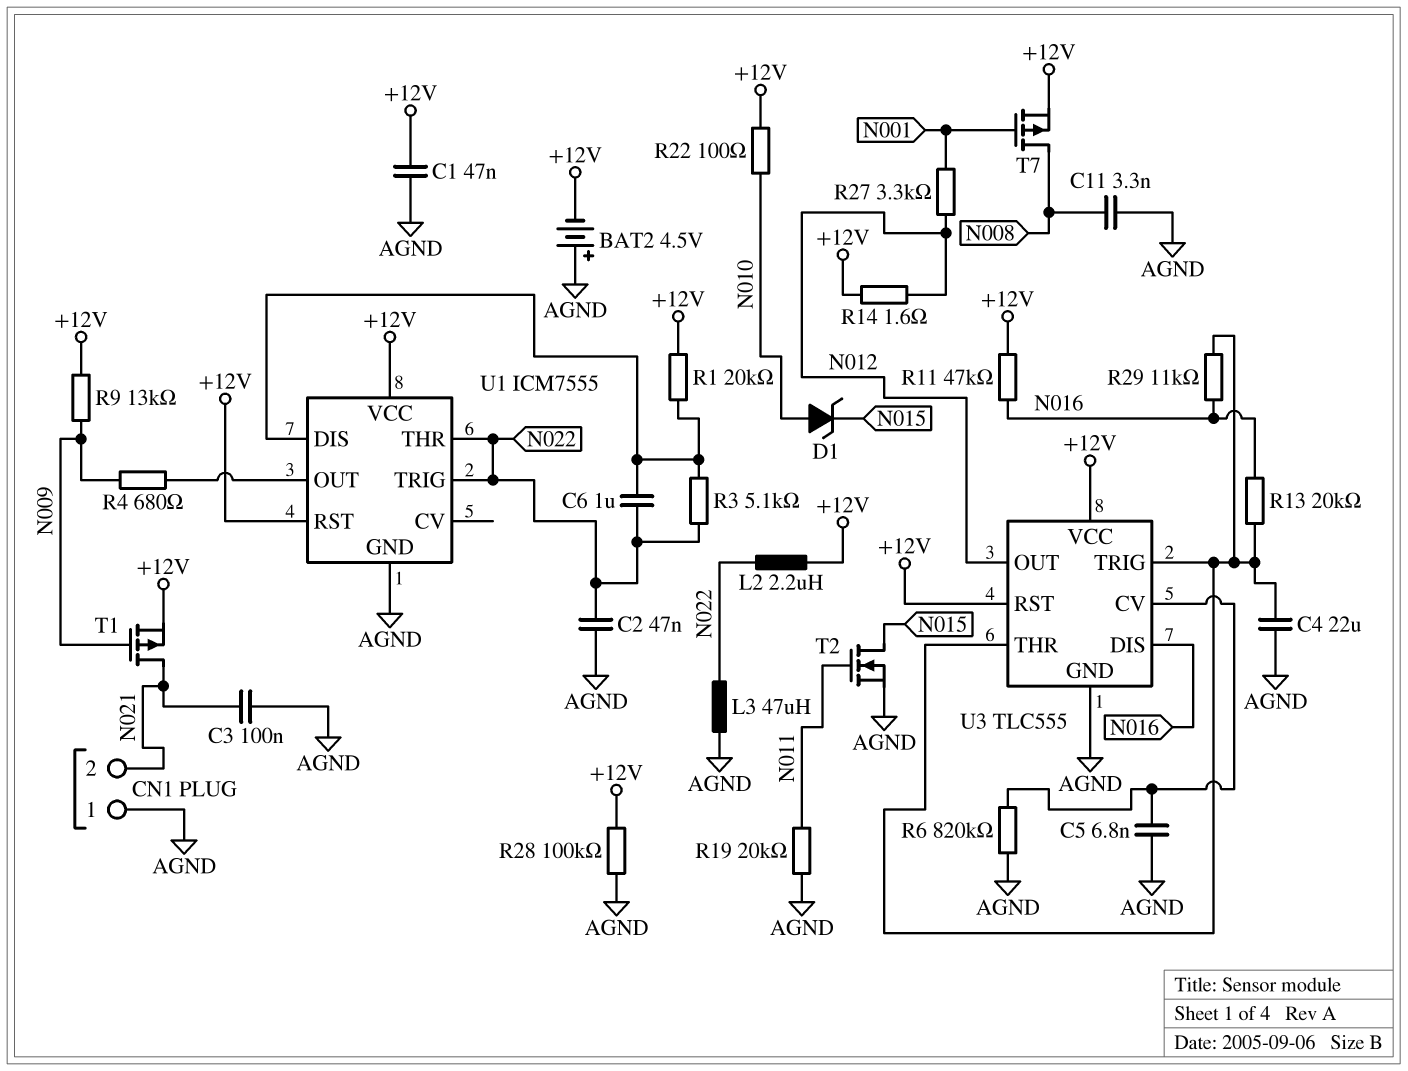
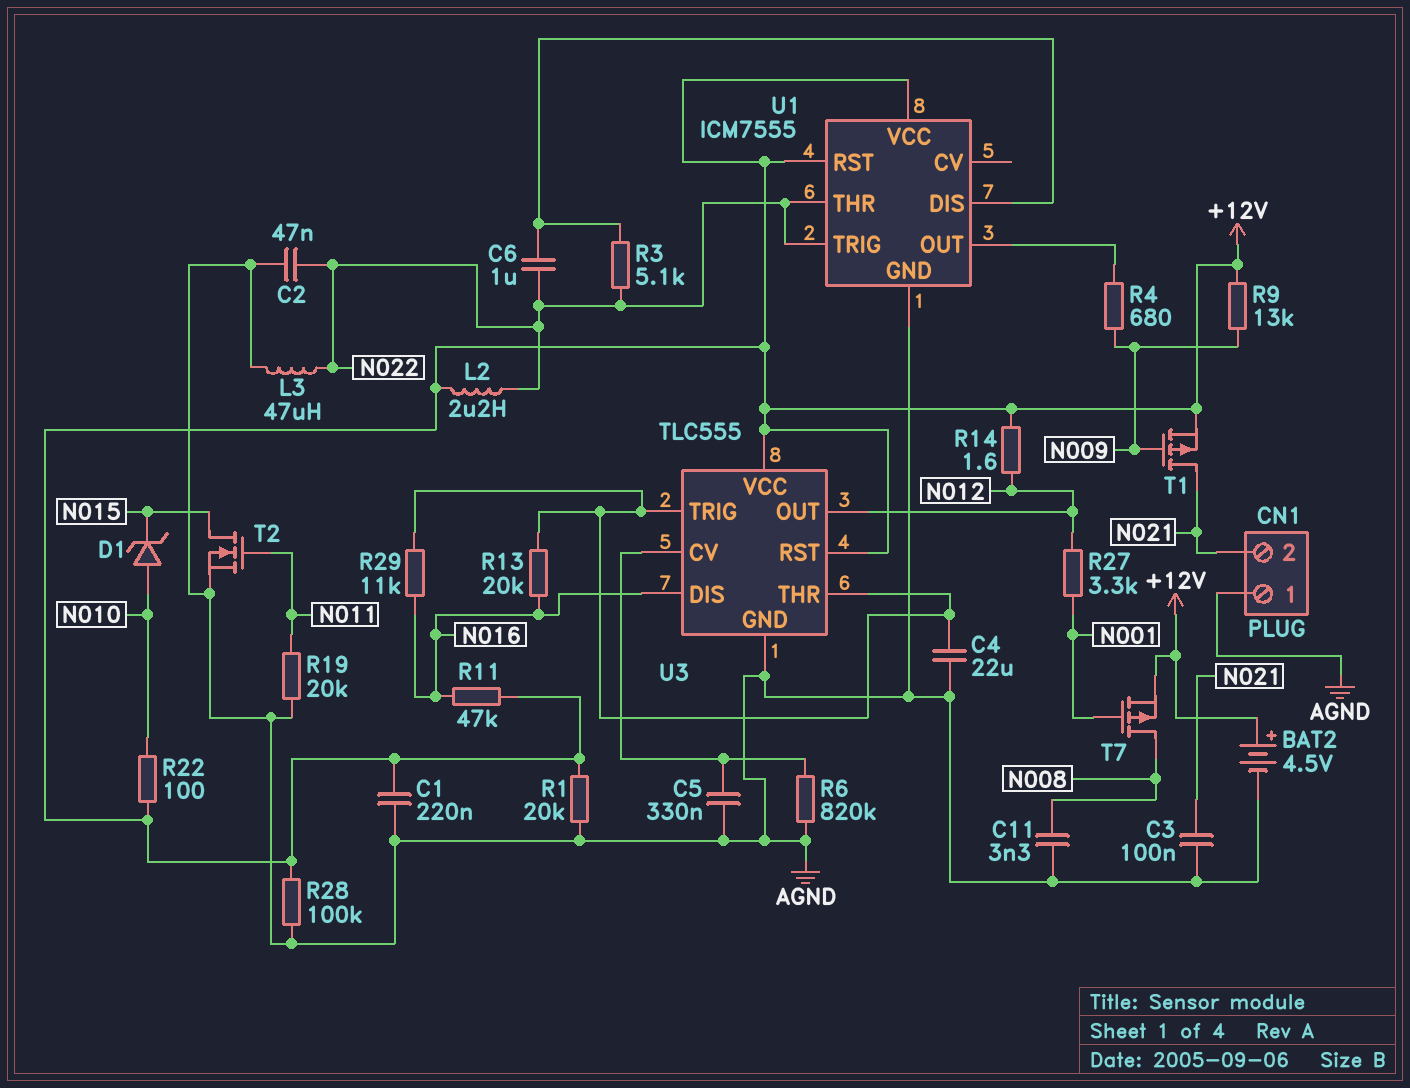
BAT2: 4.5V (plus AGND, minus +12V) -> 4.5V (plus +12V, minus AGND)
C1: 47nF (+12V, AGND) -> 220nF (+12V, AGND)
C5: 6.8nF (AGND, U3/CV) -> 330nF (AGND, U3/CV)
R1: 20k (+12V, U1/DIS) -> 20k (+12V, AGND)

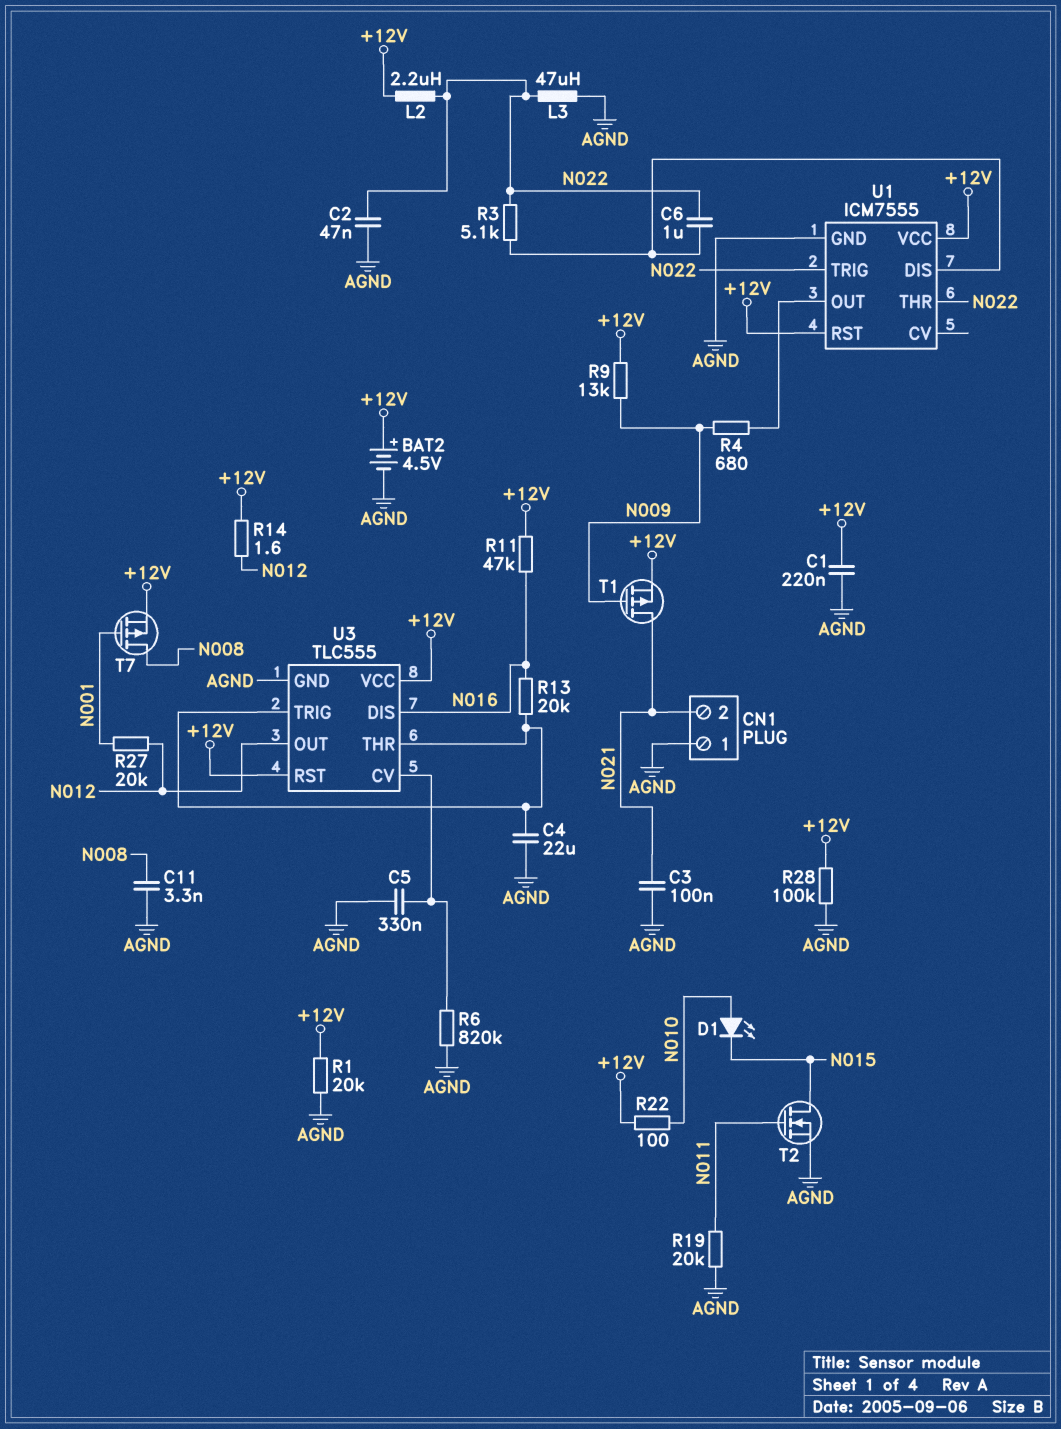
D1: zener (A N010, K N015) -> LED (A N010, K N015)
R27: 3.3k (N001, N012) -> 20k (N001, N012)
R29: 11k (N016, U3/THR) -> none

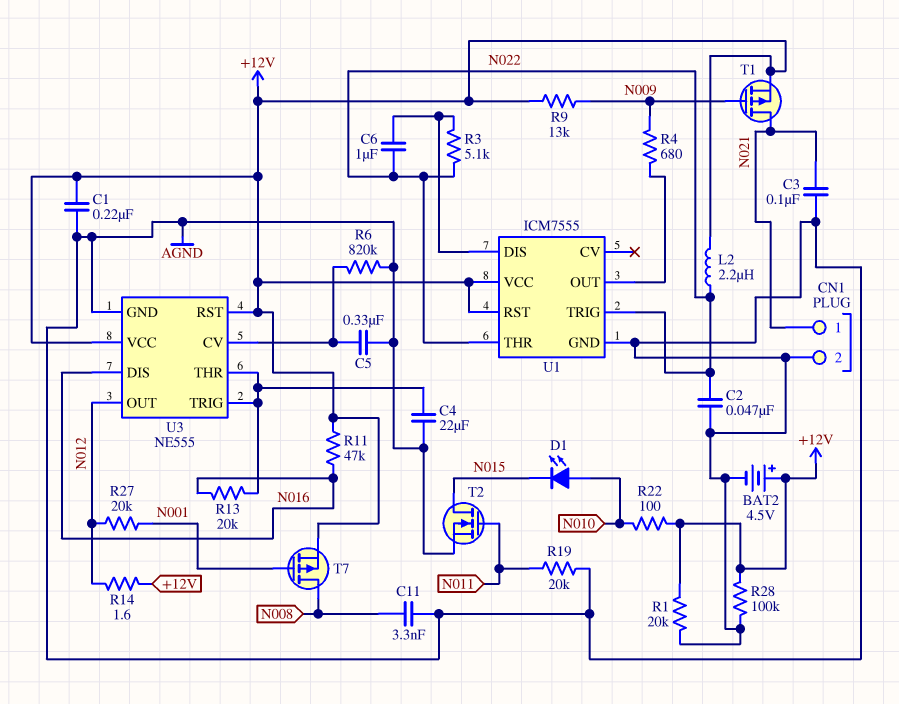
CN1 pin 1: AGND -> N021
CN1 pin 2: N021 -> AGND
L3: 47uH (AGND, N022) -> none
U3: TLC555 -> NE555

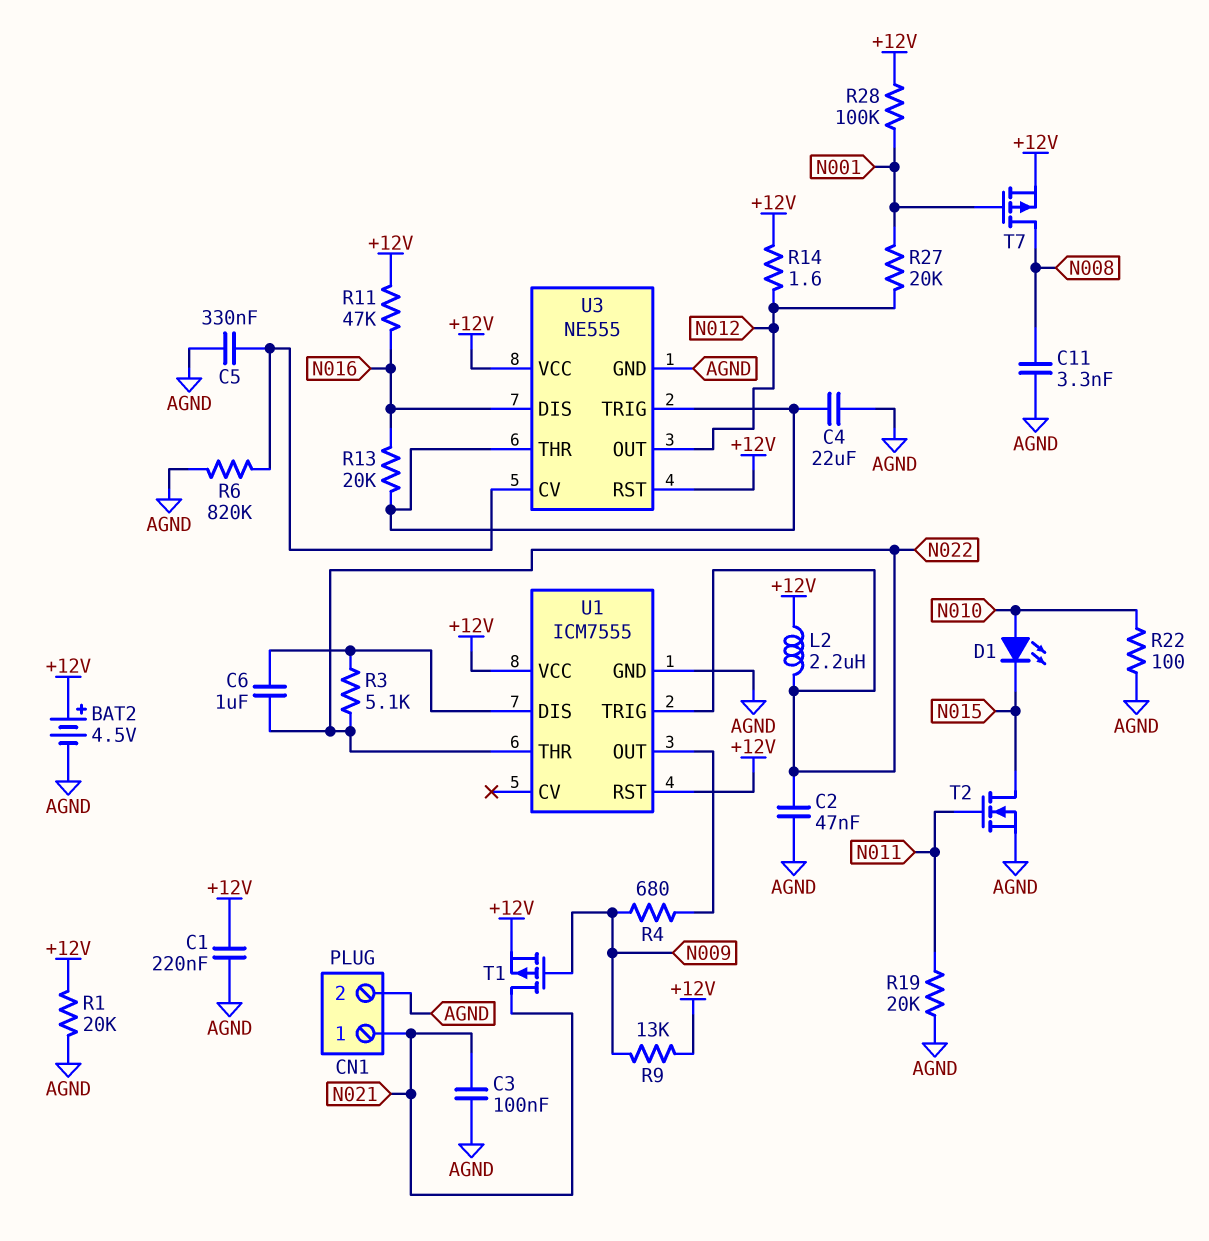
R22: 100 (+12V, N010) -> 100 (AGND, N010)
R28: 100k (+12V, AGND) -> 100k (+12V, N001)

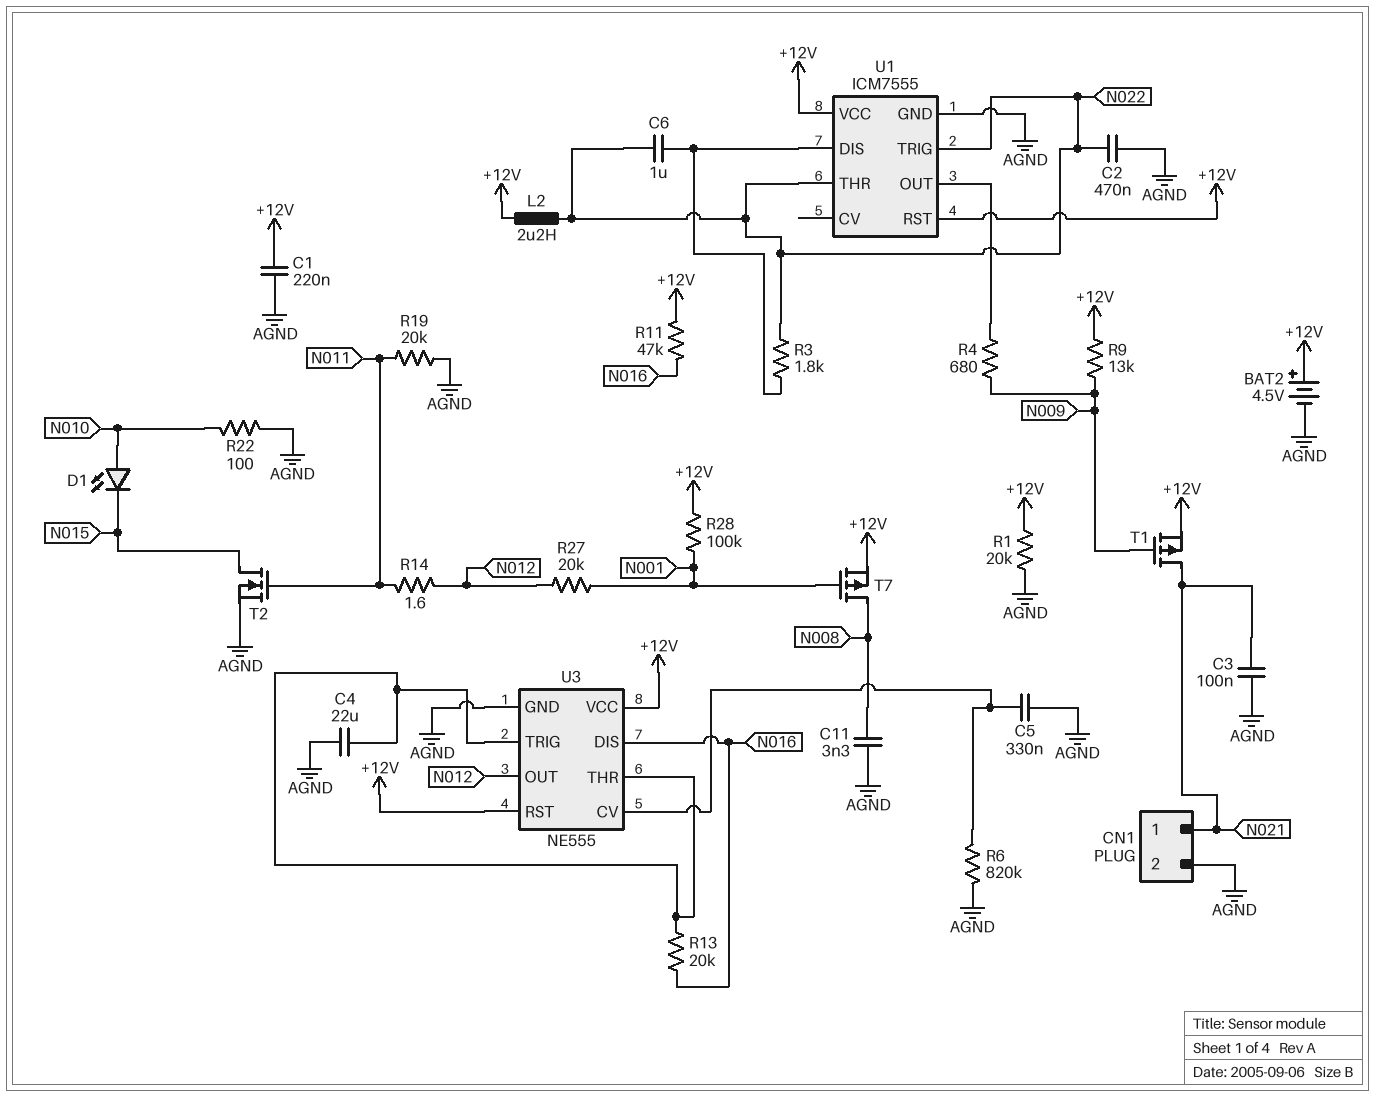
C2: 47nF (AGND, N022) -> 470nF (AGND, N022)
R3: 5.1k (N022, U1/DIS) -> 1.8k (N022, U1/DIS)
R14: 1.6 (+12V, N012) -> 1.6 (N011, N012)

